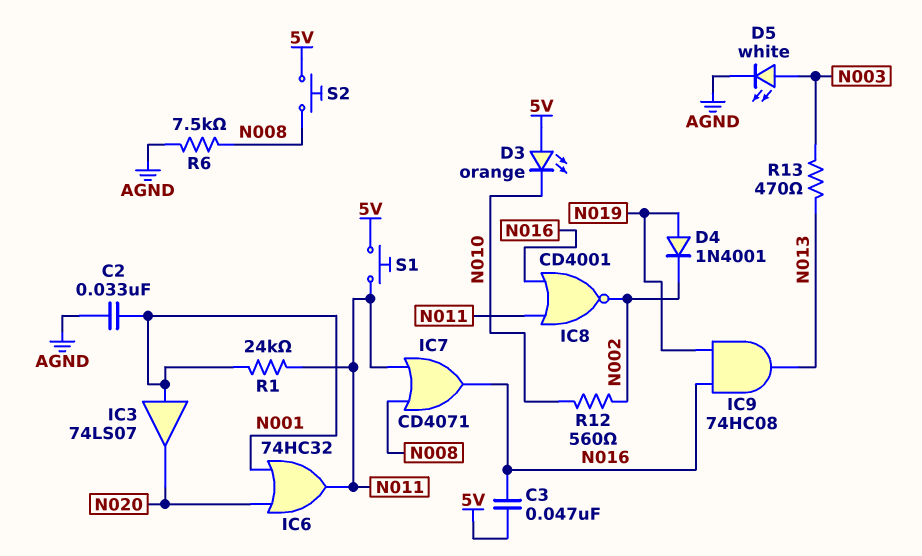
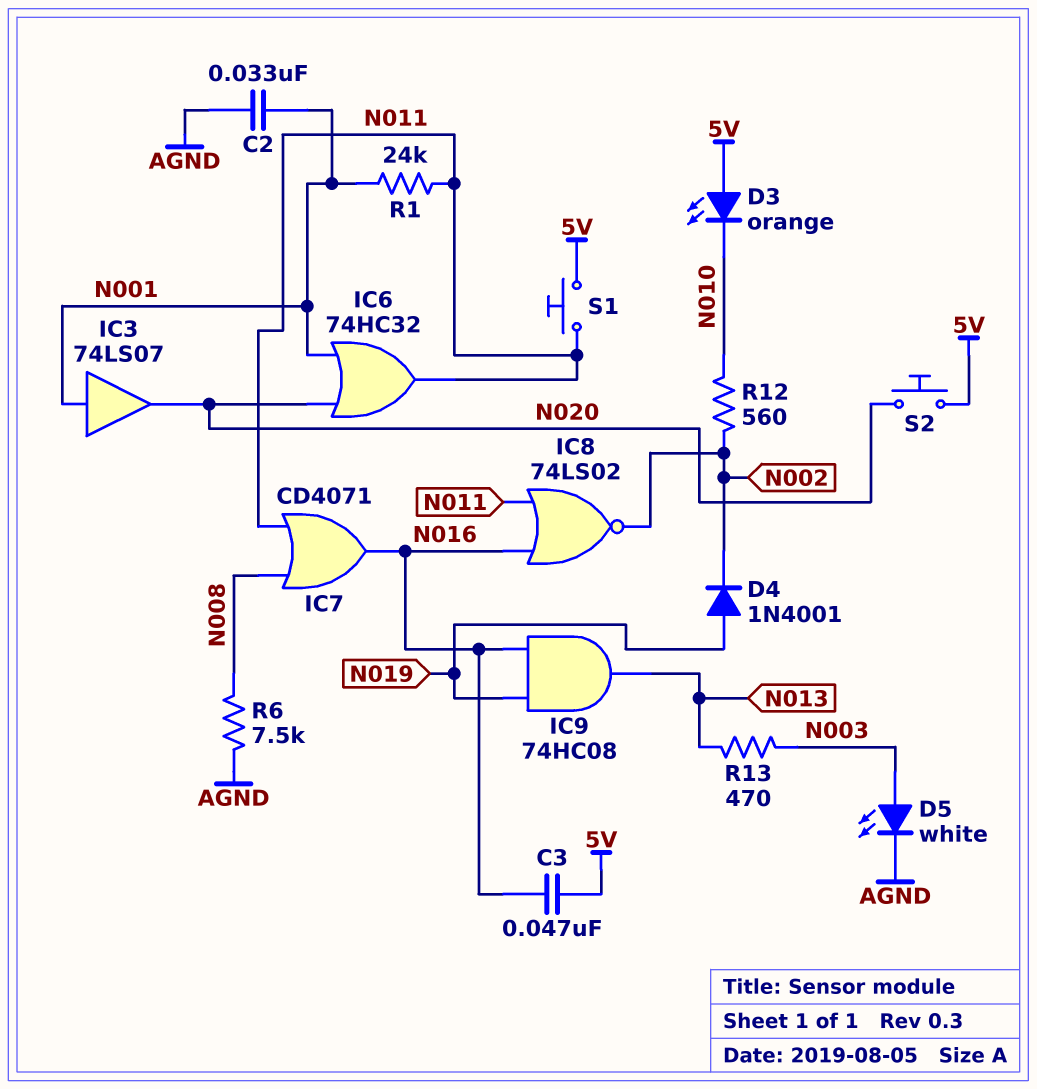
IC8: NOR CD4001 (in N011, in N016, out N002) -> NOR 74LS02 (in N011, in N016, out N002)
S2: button (5V, N008) -> button (5V, N020)

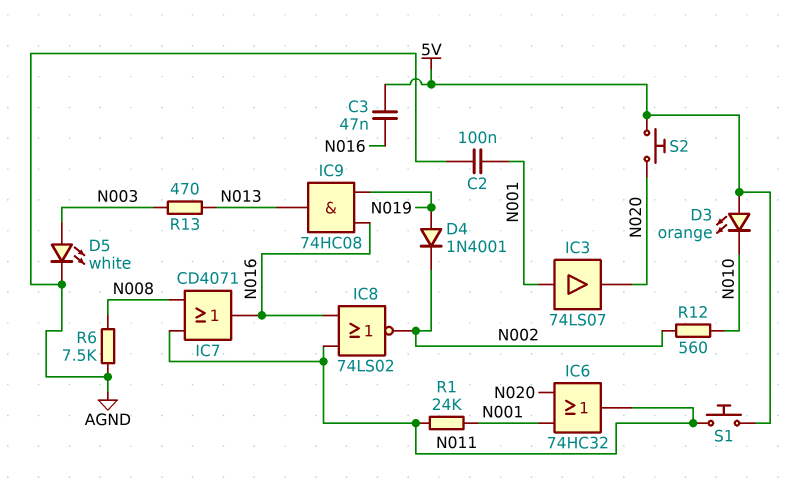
C2: 33nF (AGND, N001) -> 100nF (AGND, N001)

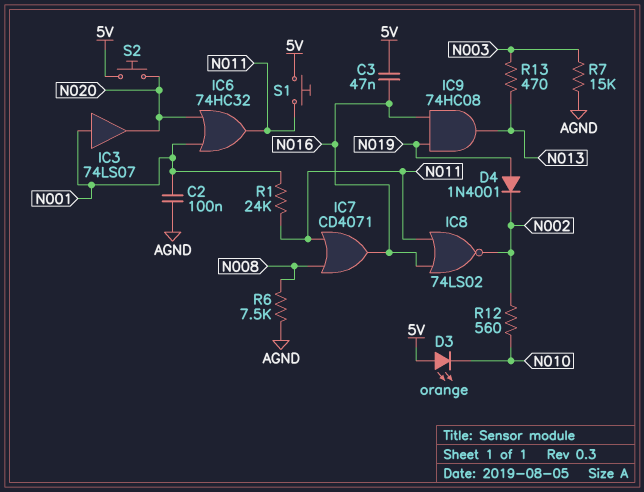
D5: LED white (A N003, K AGND) -> none
R7: none -> 15k (AGND, N003)

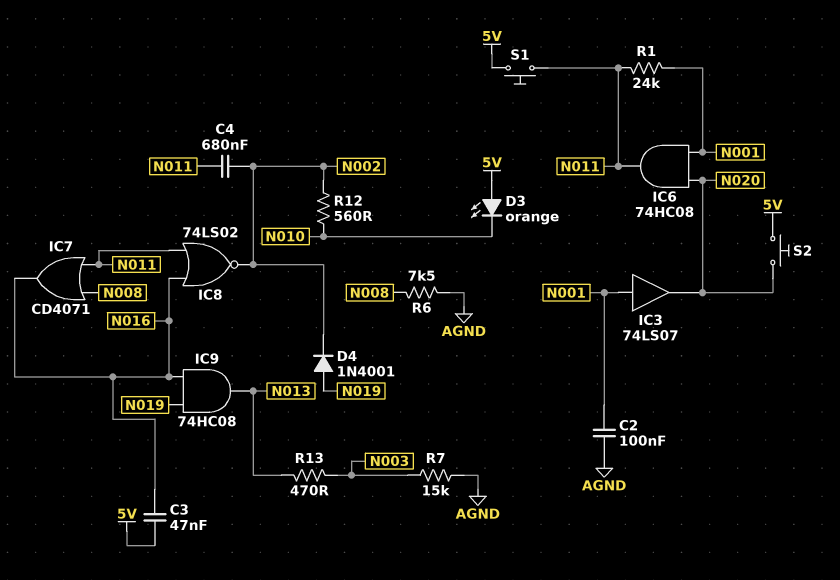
C4: none -> 680nF (N002, N011)
IC6: OR 74HC32 (in N001, in N020, out N011) -> AND 74HC08 (in N001, in N020, out N011)

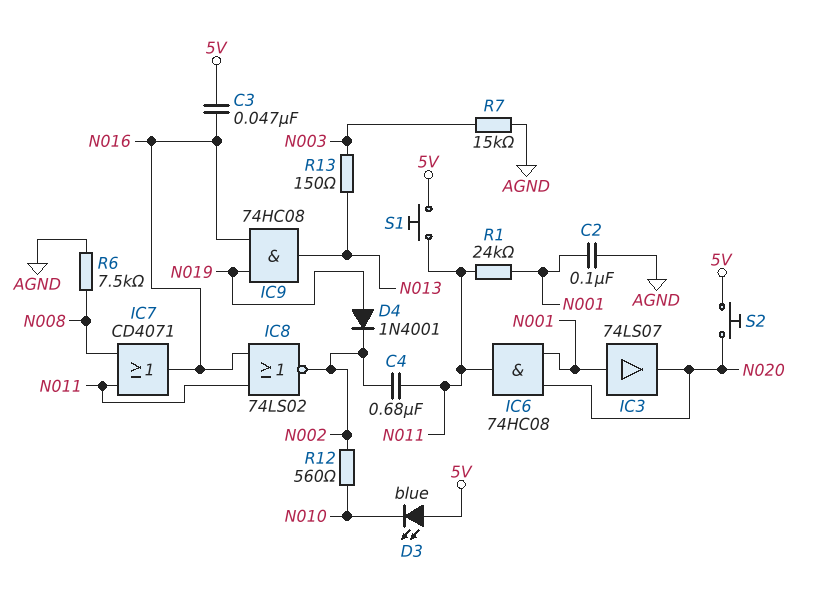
D3: LED orange (A 5V, K N010) -> LED blue (A 5V, K N010)
R13: 470 (N003, N013) -> 150 (N003, N013)

